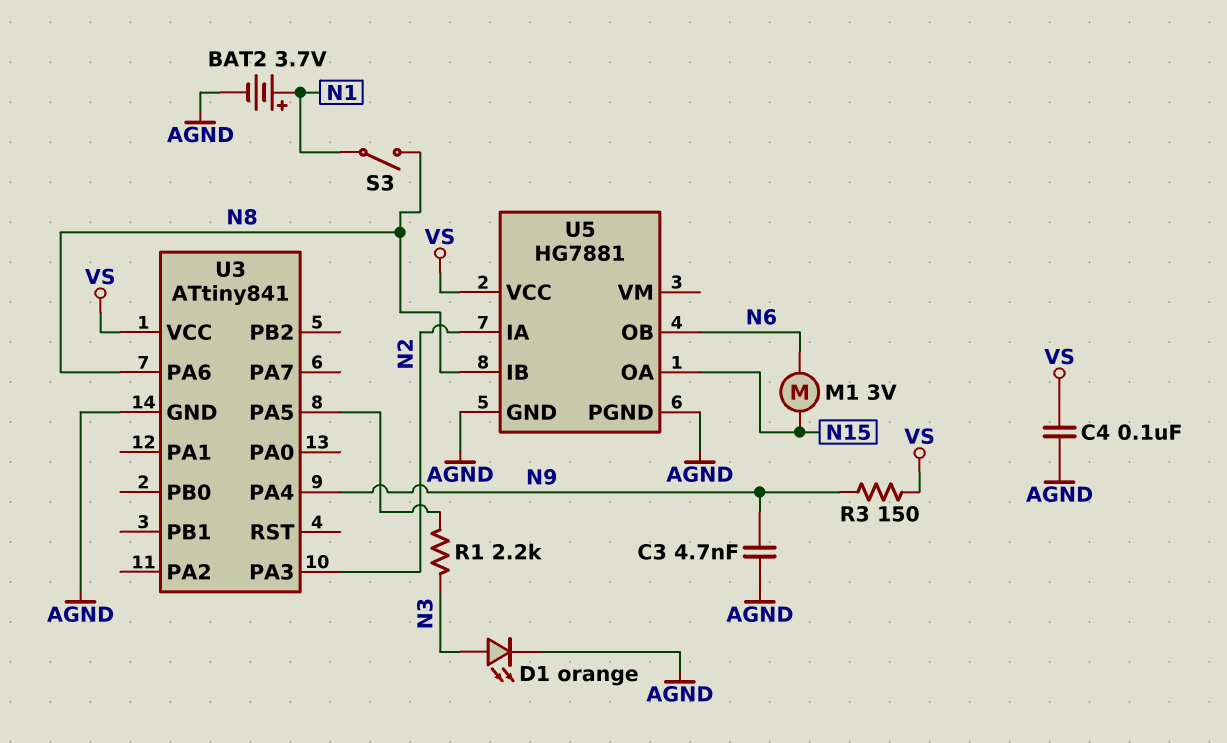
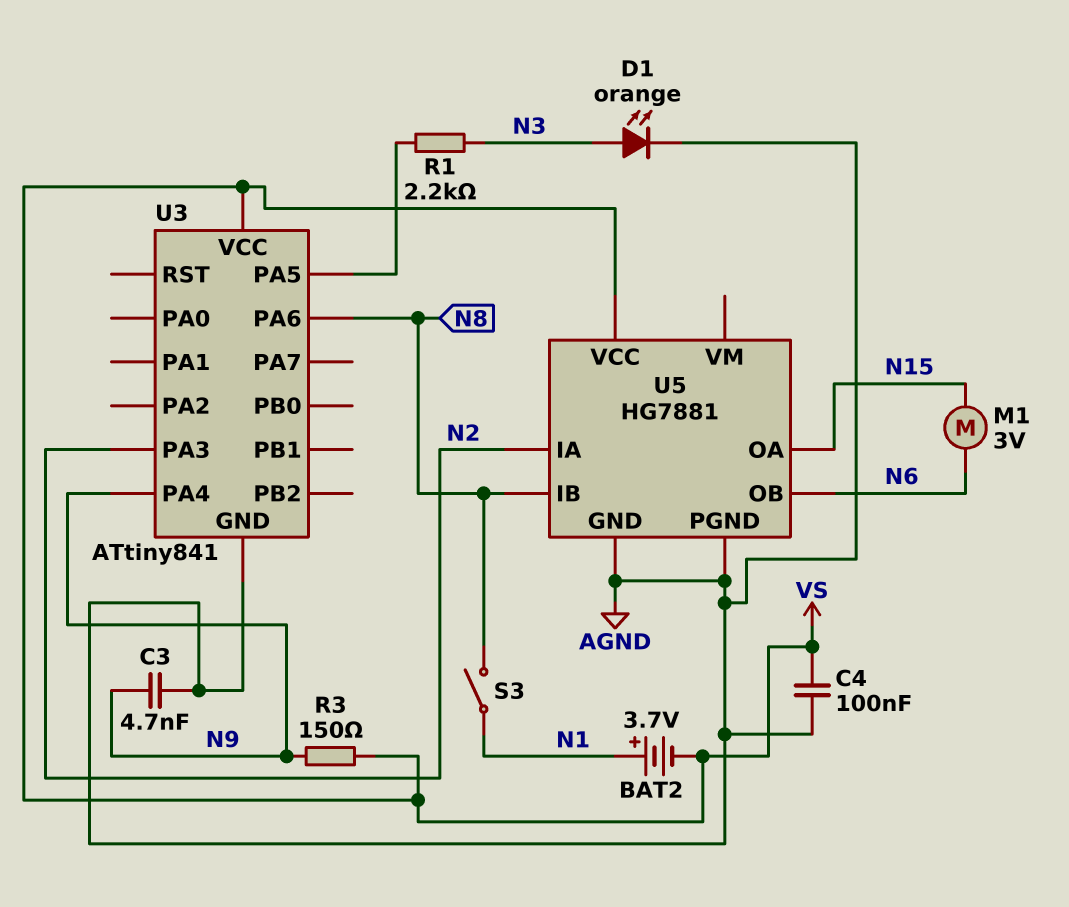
BAT2: 3.7V (plus N1, minus AGND) -> 3.7V (plus N1, minus VS)

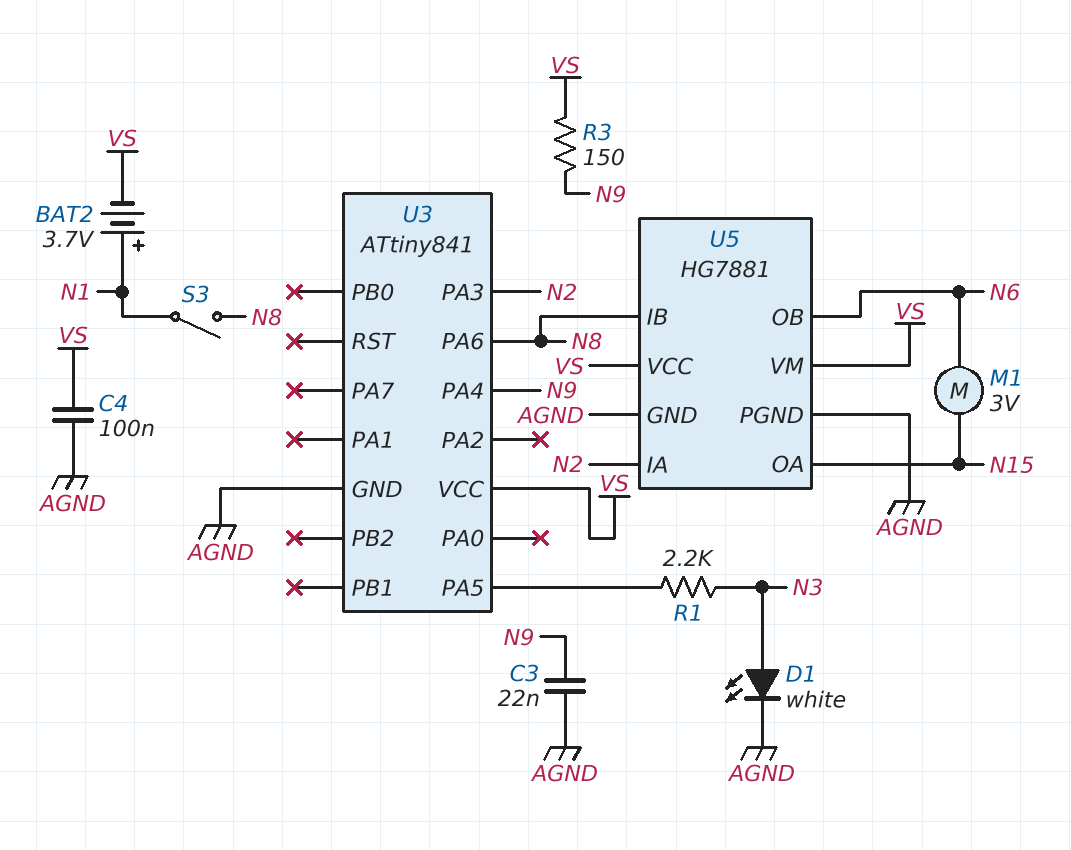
C3: 4.7nF (AGND, N9) -> 22nF (AGND, N9)
D1: LED orange (A N3, K AGND) -> LED white (A N3, K AGND)
U5 pin VM: none -> VS

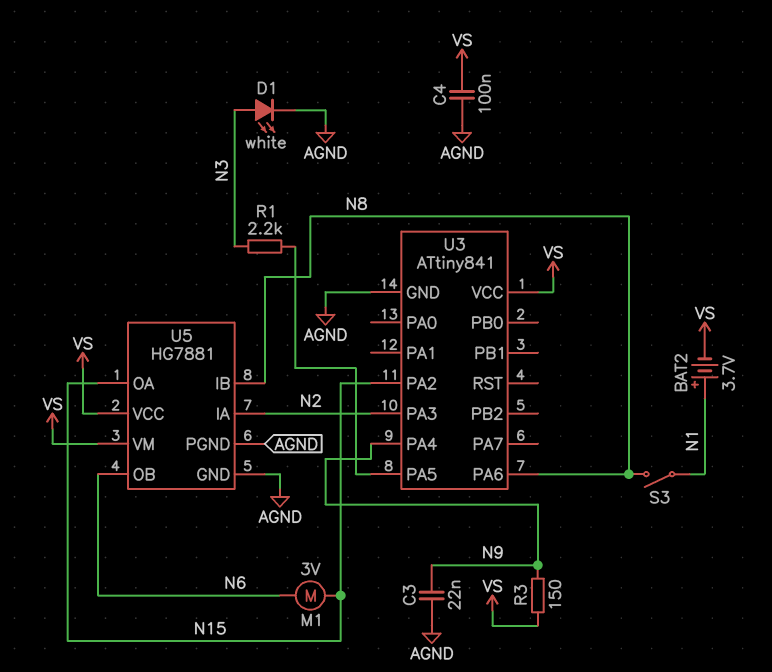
U3 pin PA2: none -> N15

